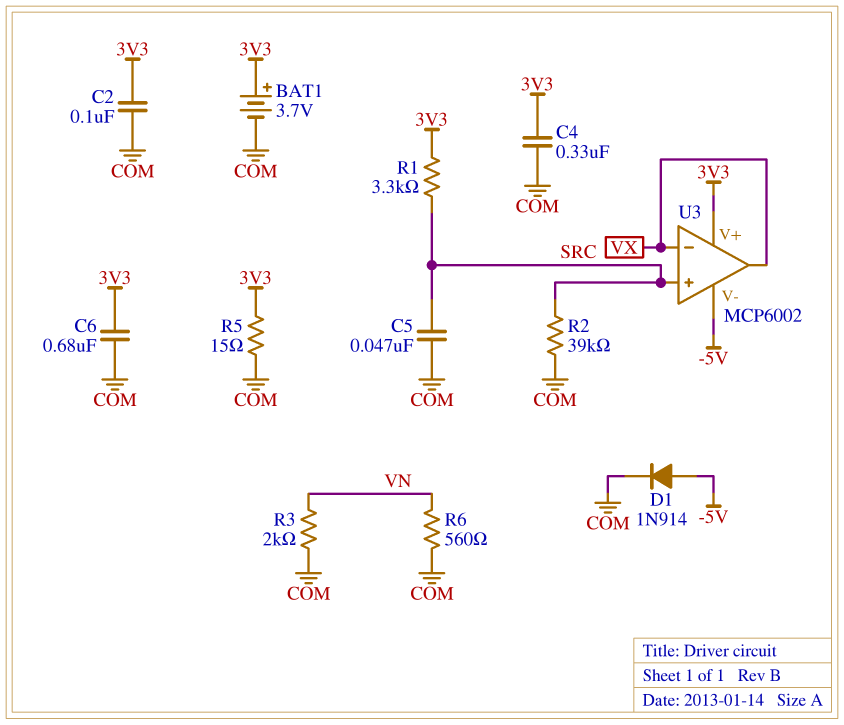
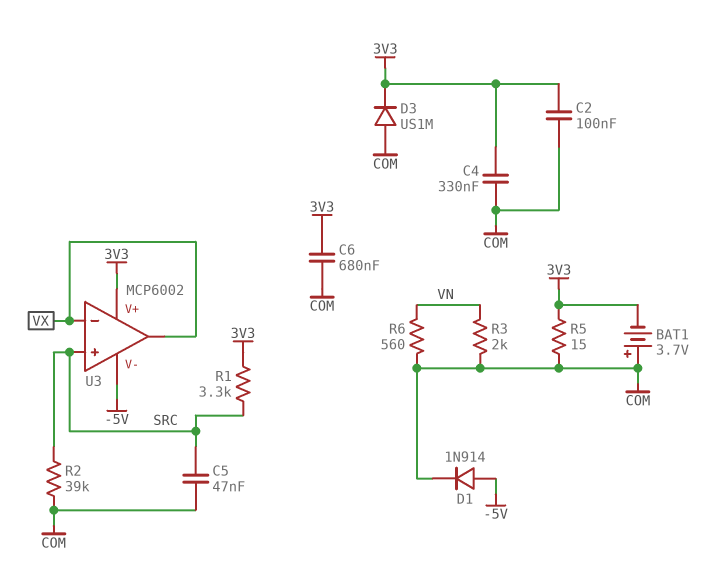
BAT1: 3.7V (plus 3V3, minus COM) -> 3.7V (plus COM, minus 3V3)
D3: none -> diode US1M (A COM, K 3V3)

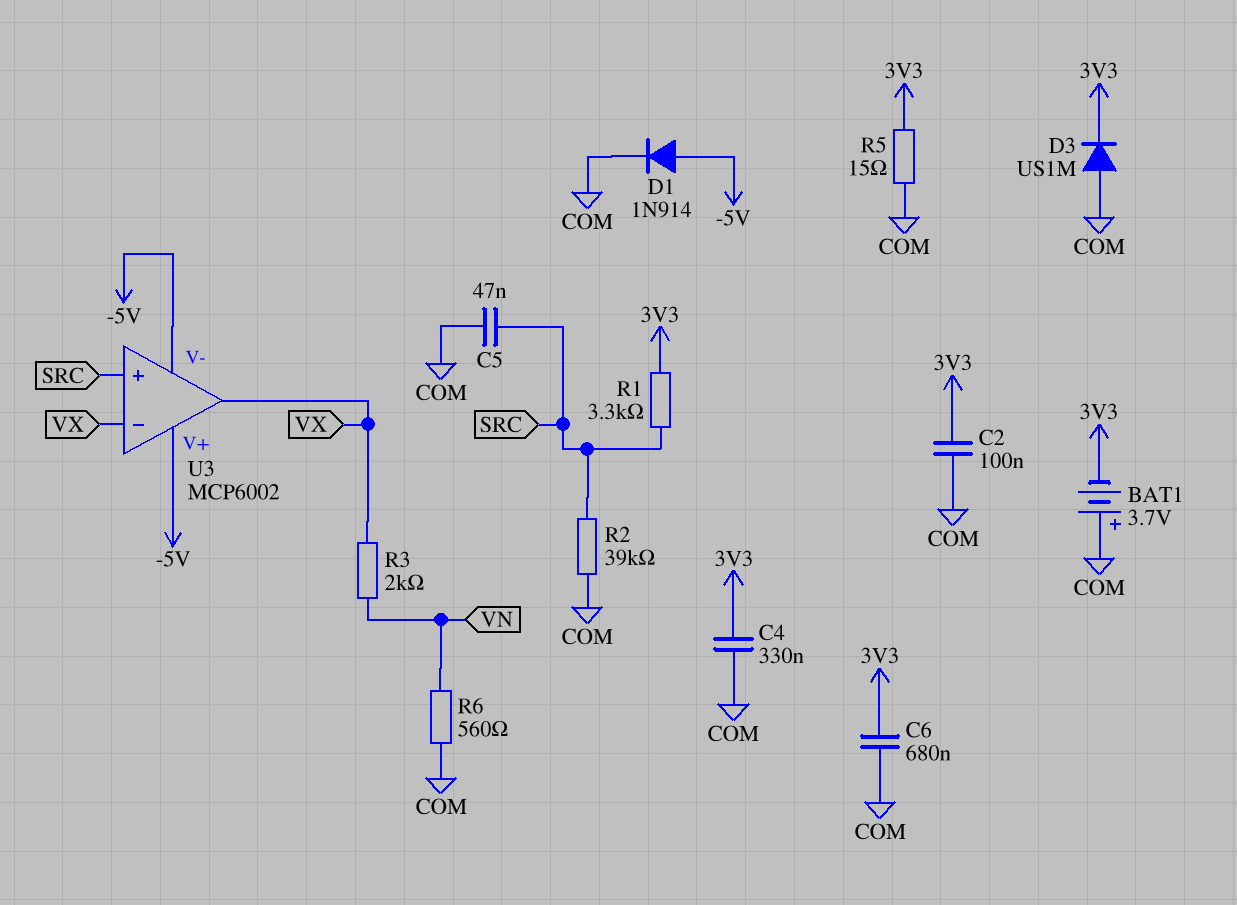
R3: 2k (COM, VN) -> 2k (VN, VX)
U3 pin V+: 3V3 -> -5V

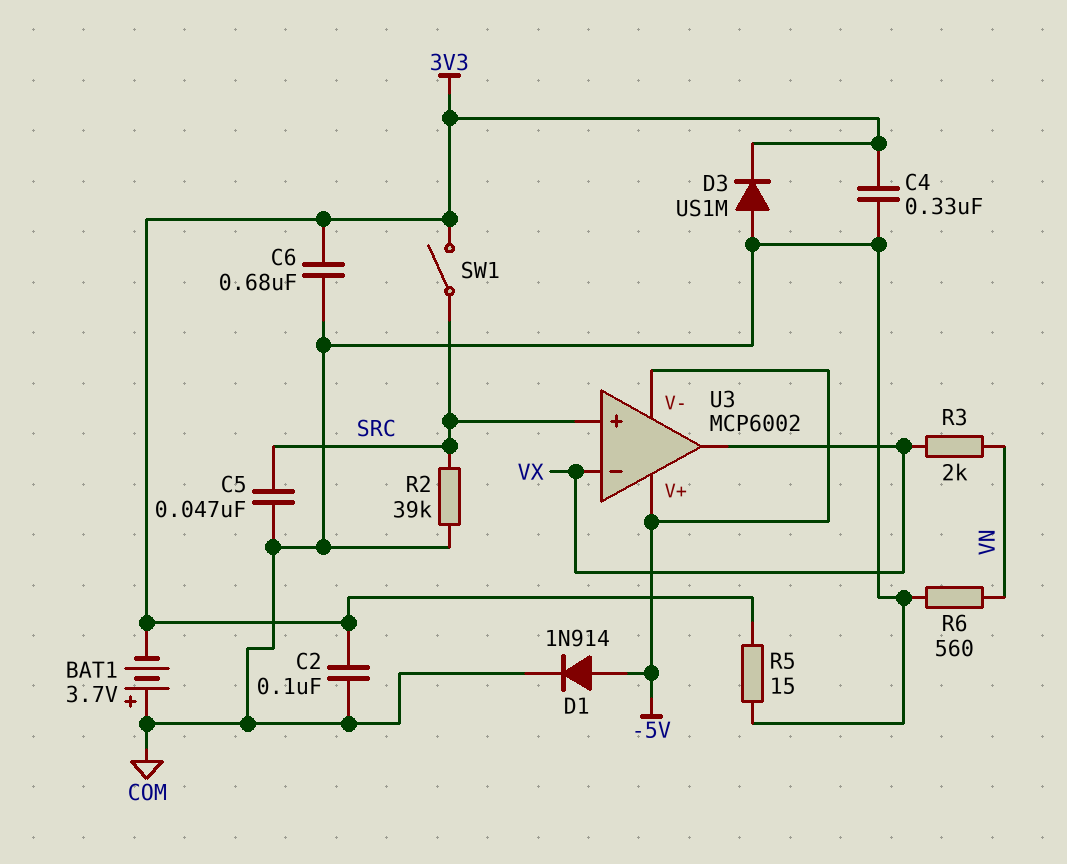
R1: 3.3k (3V3, SRC) -> none
SW1: none -> switch (3V3, SRC)

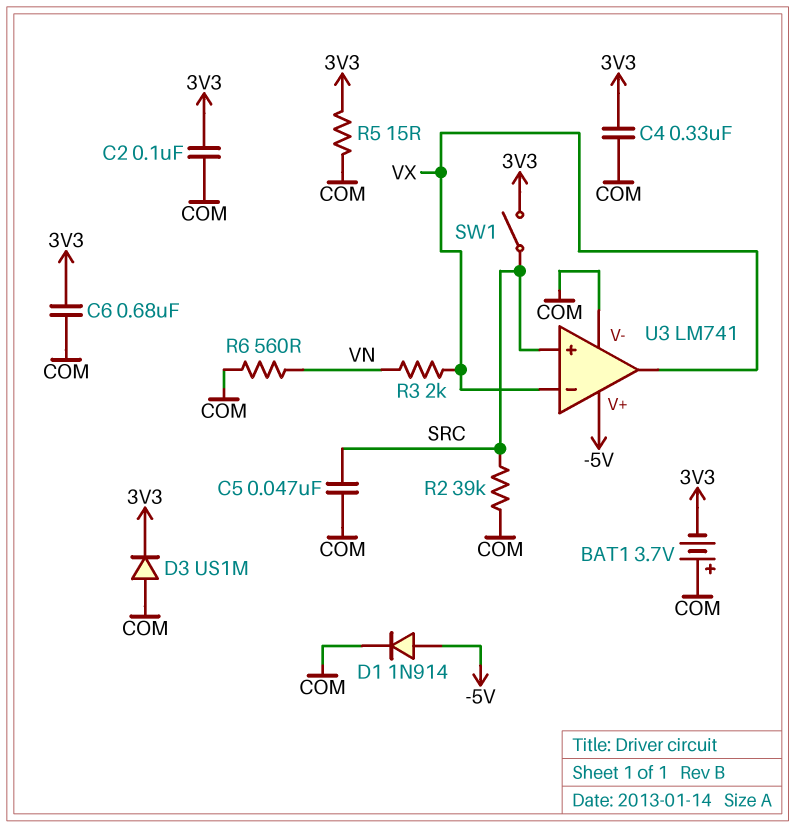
U3: MCP6002 -> LM741
U3 pin V-: -5V -> COM

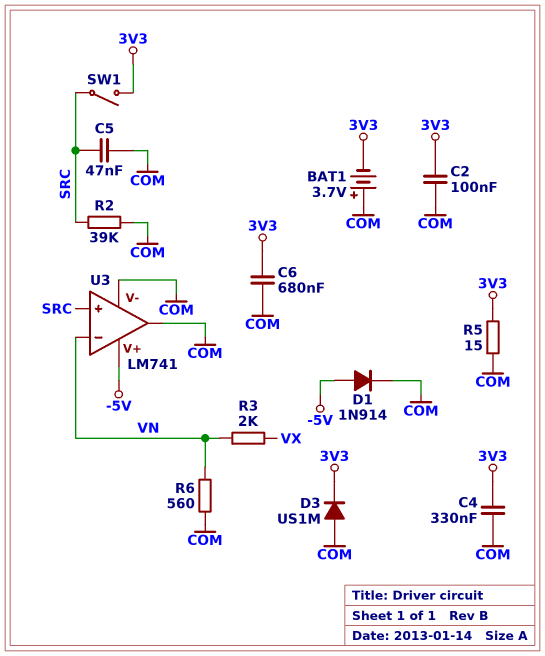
U3 pin in-: VX -> VN
U3 pin out: VX -> COM

